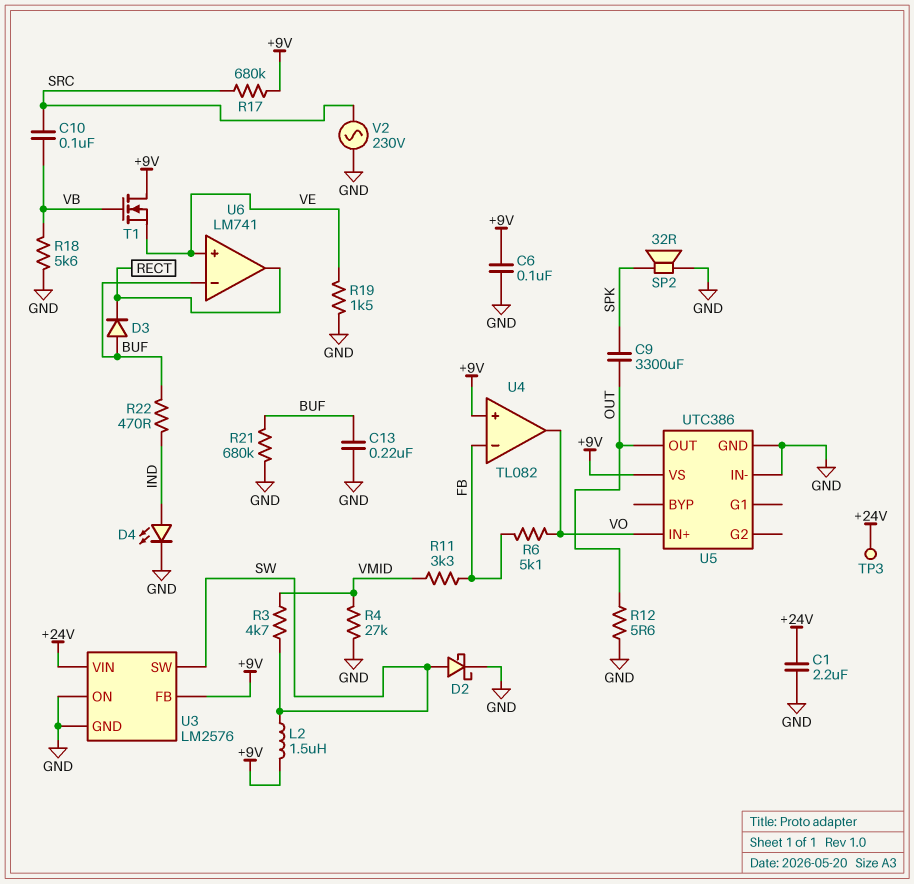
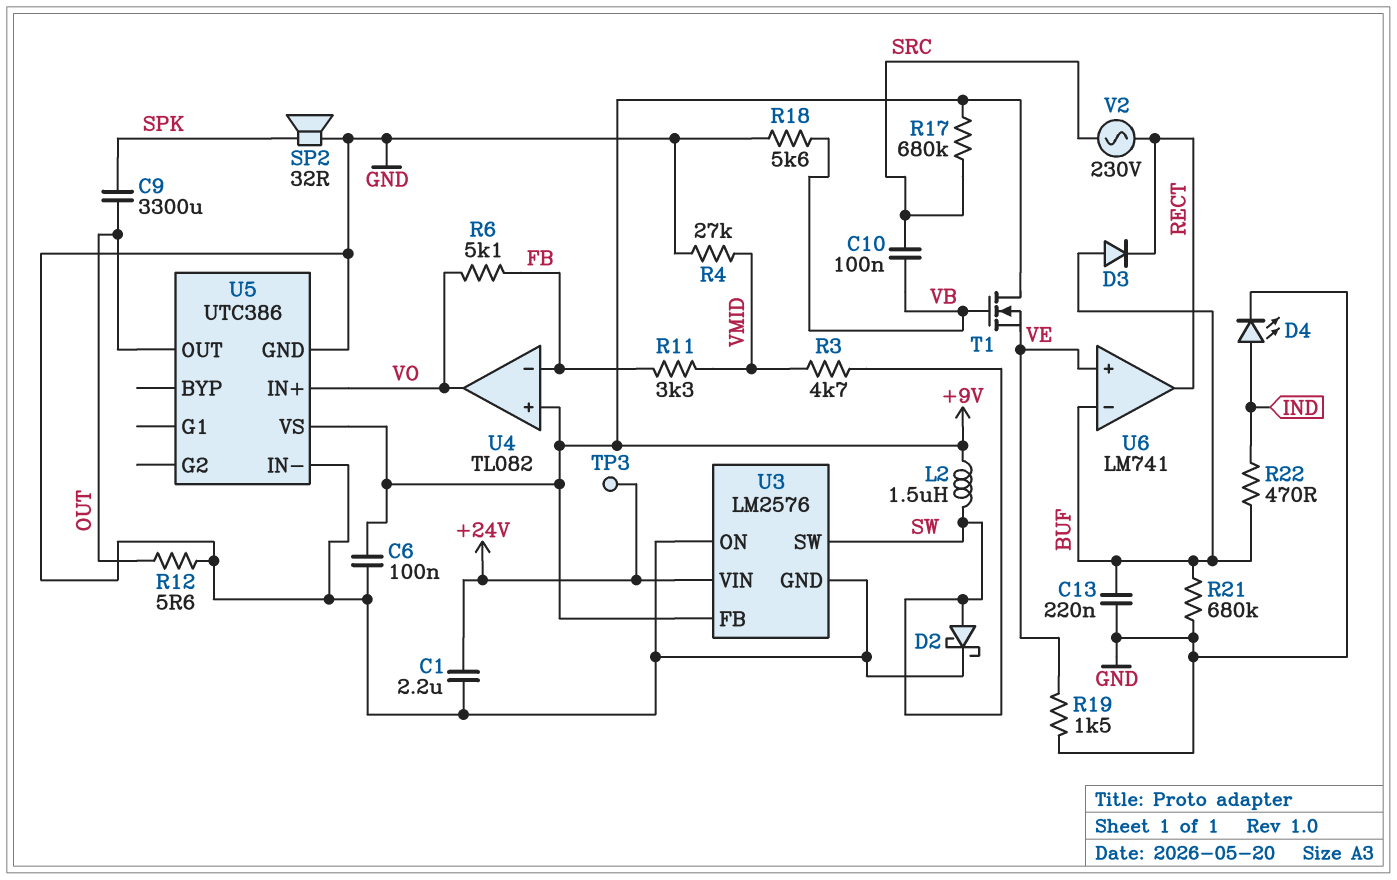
V2: AC 230V (GND, SRC) -> AC 230V (RECT, SRC)

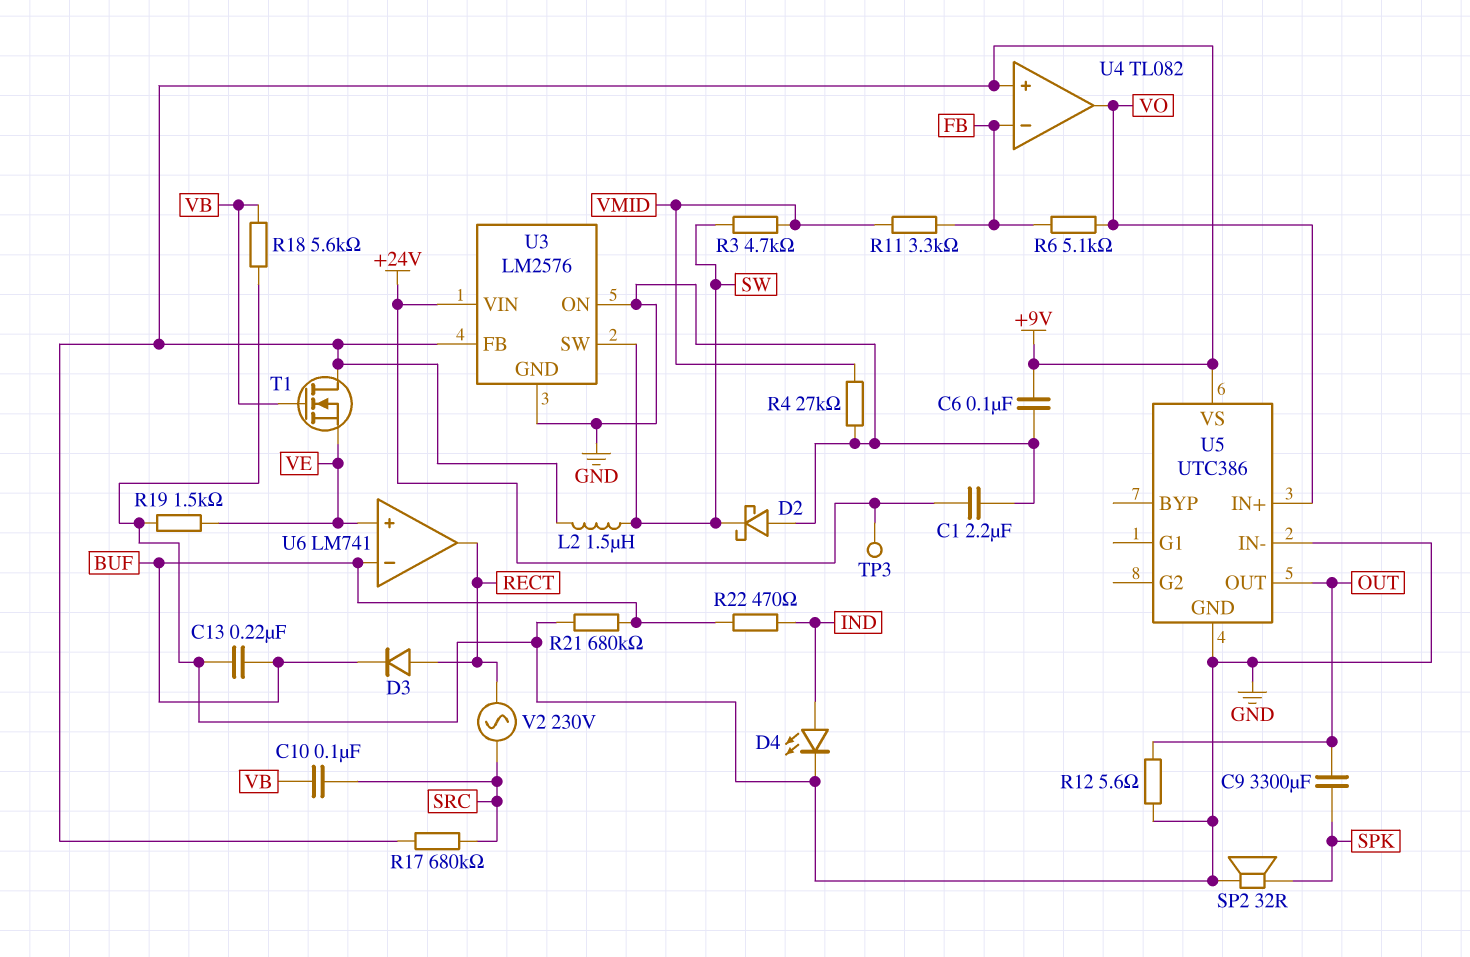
D2: schottky (A SW, K GND) -> schottky (A GND, K SW)
D3: diode (A BUF, K RECT) -> diode (A RECT, K BUF)

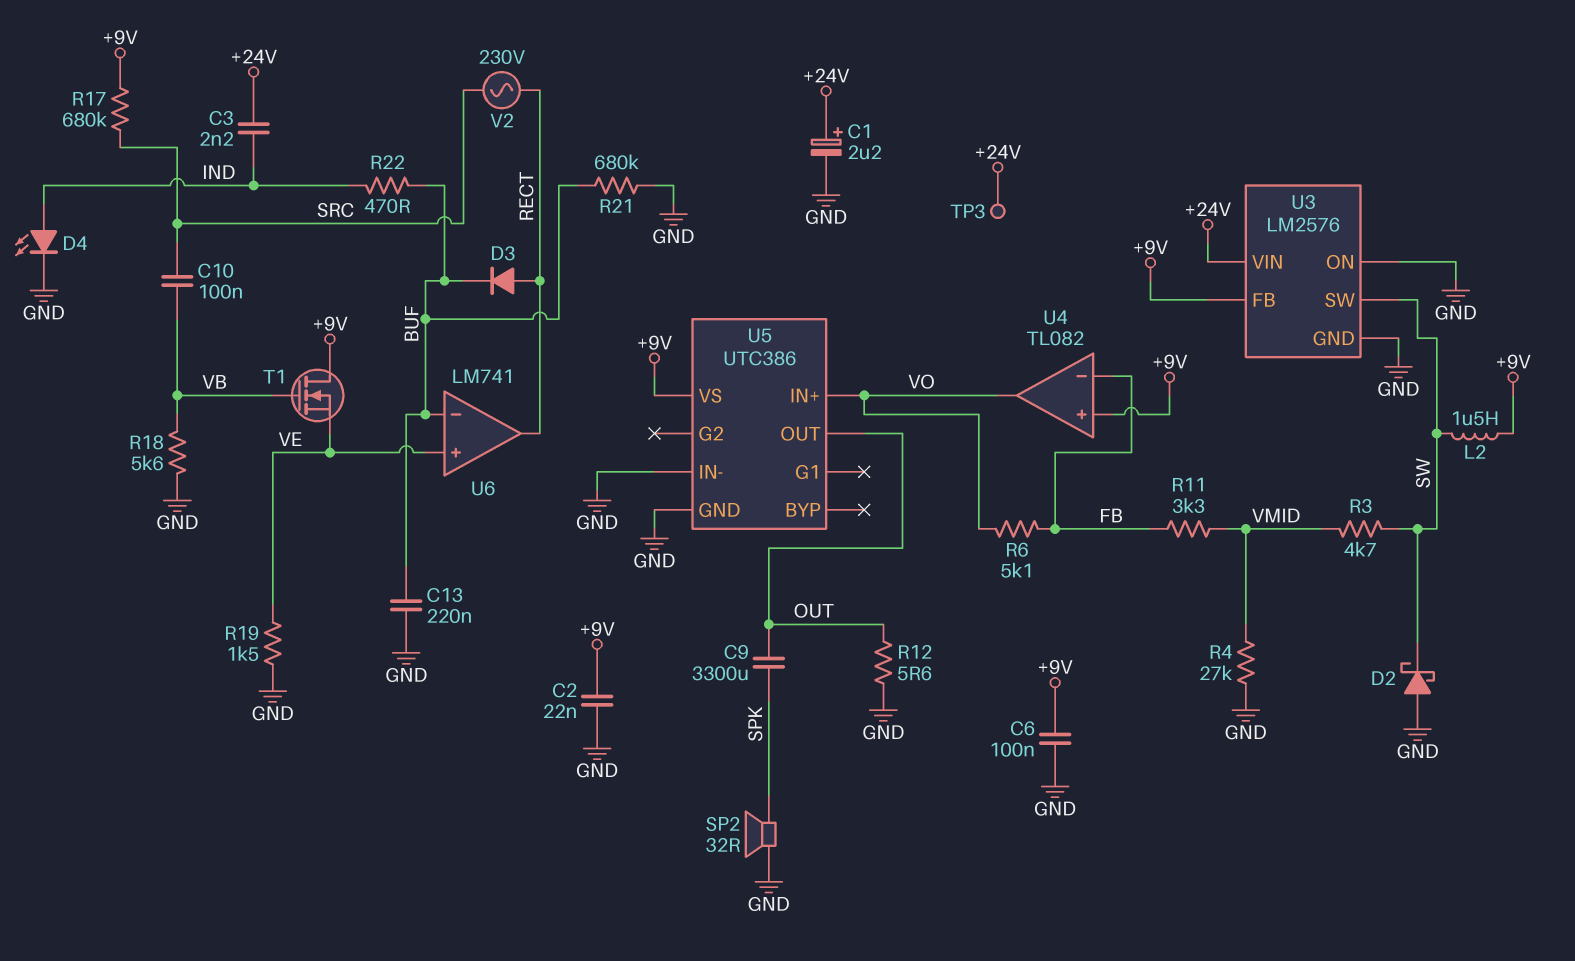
C1: 2.2uF (+24V, GND) -> 2.2uF (plus +24V, minus GND)
C2: none -> 22nF (+9V, GND)
C3: none -> 2.2nF (+24V, IND)

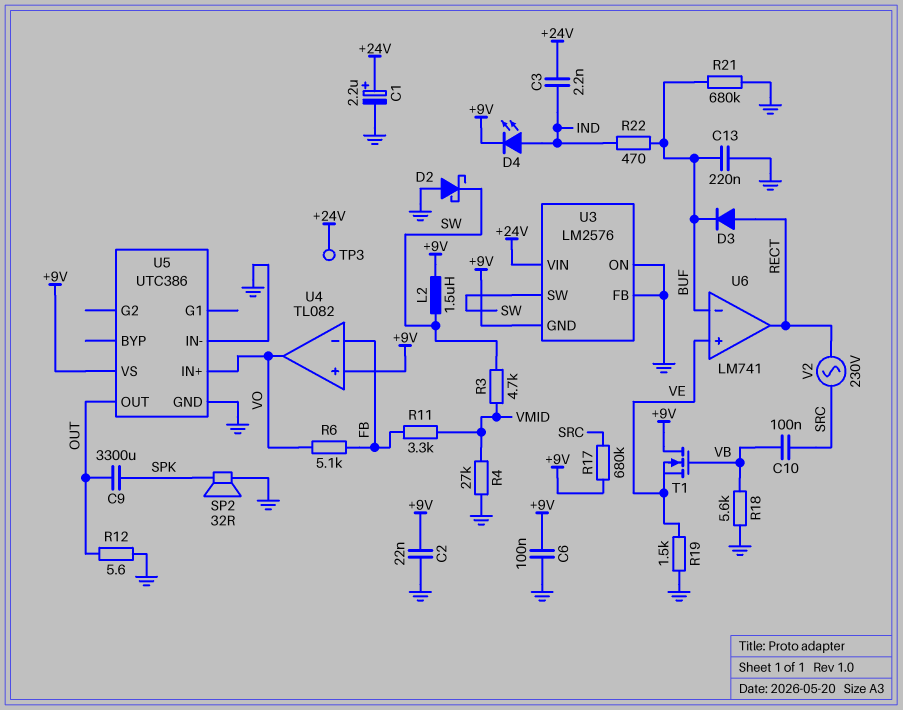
D4: LED (A IND, K GND) -> LED (A IND, K +9V)
U3 pin FB: +9V -> GND
U3 pin GND: GND -> +9V

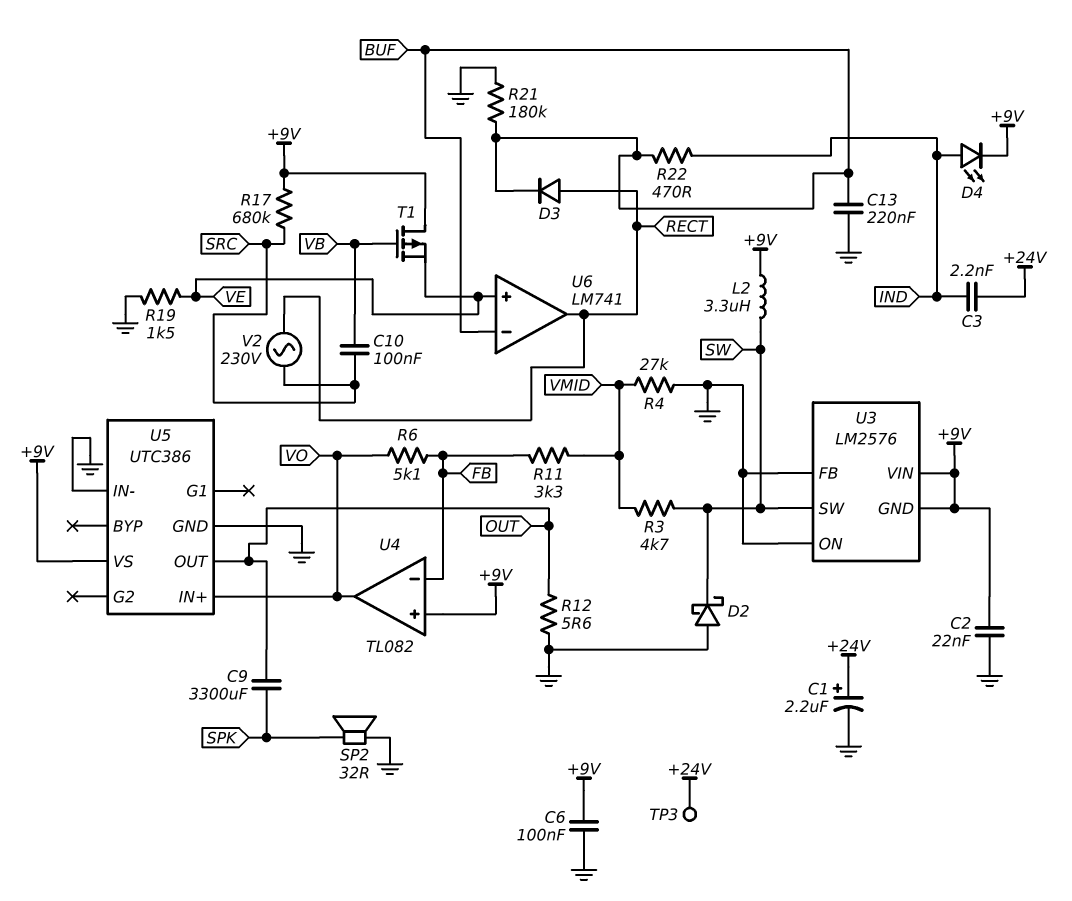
L2: 1.5uH (+9V, SW) -> 3.3uH (+9V, SW)
R18: 5.6k (GND, VB) -> none
R21: 680k (BUF, GND) -> 180k (BUF, GND)
T1: NMOS (G VB, D +9V, S VE) -> PMOS (G VB, D +9V, S VE)
U3 pin VIN: +24V -> +9V

